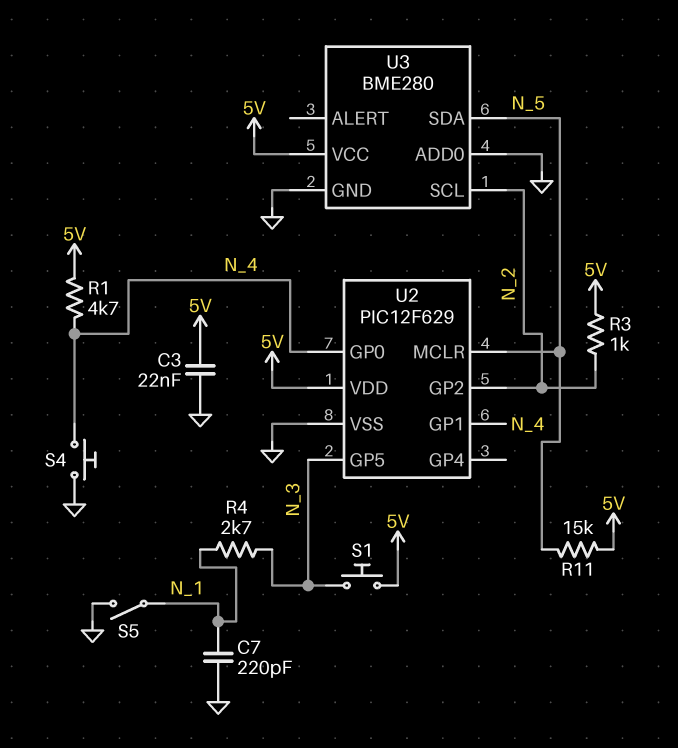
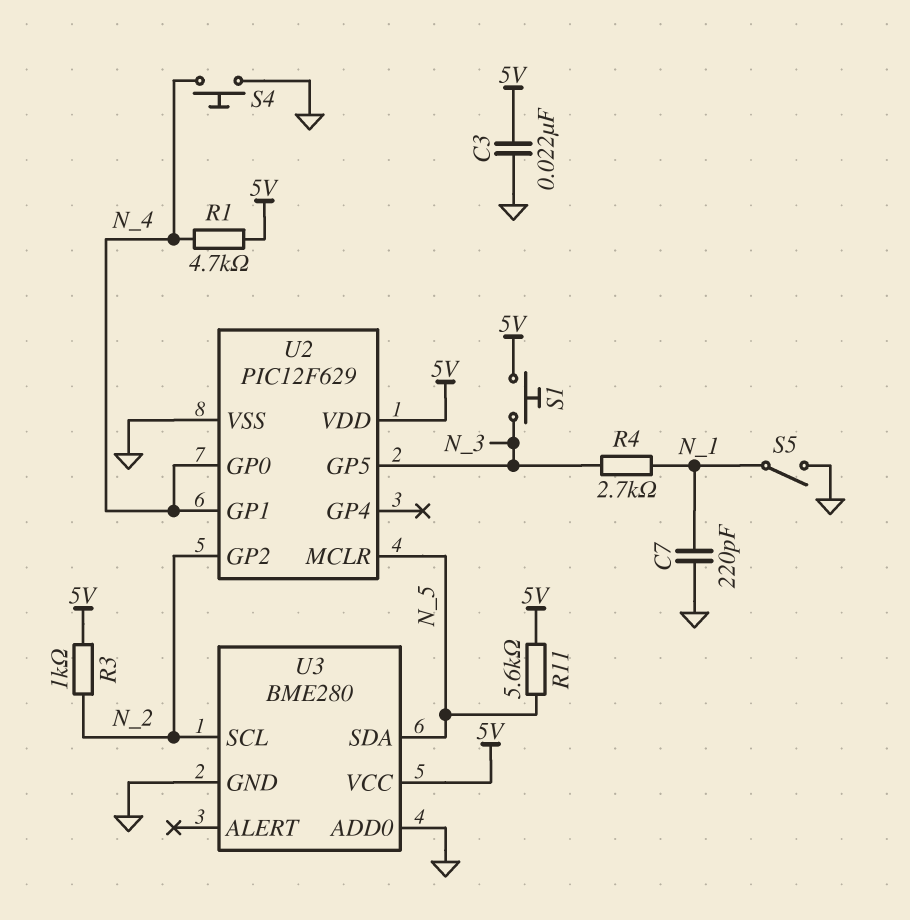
R11: 15k (5V, N_5) -> 5.6k (5V, N_5)

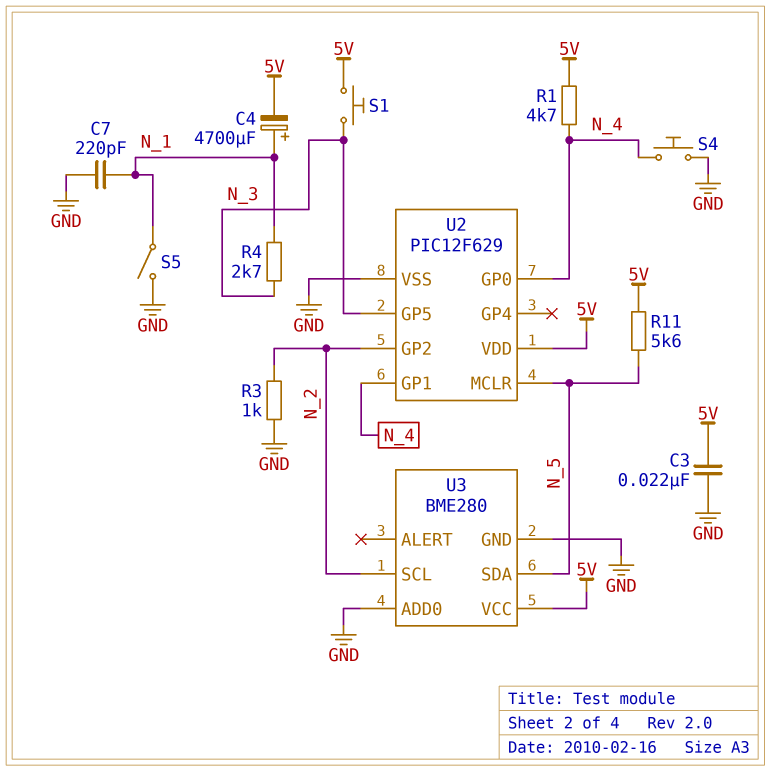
C4: none -> 4700uF (plus N_1, minus 5V)
R3: 1k (5V, N_2) -> 1k (GND, N_2)

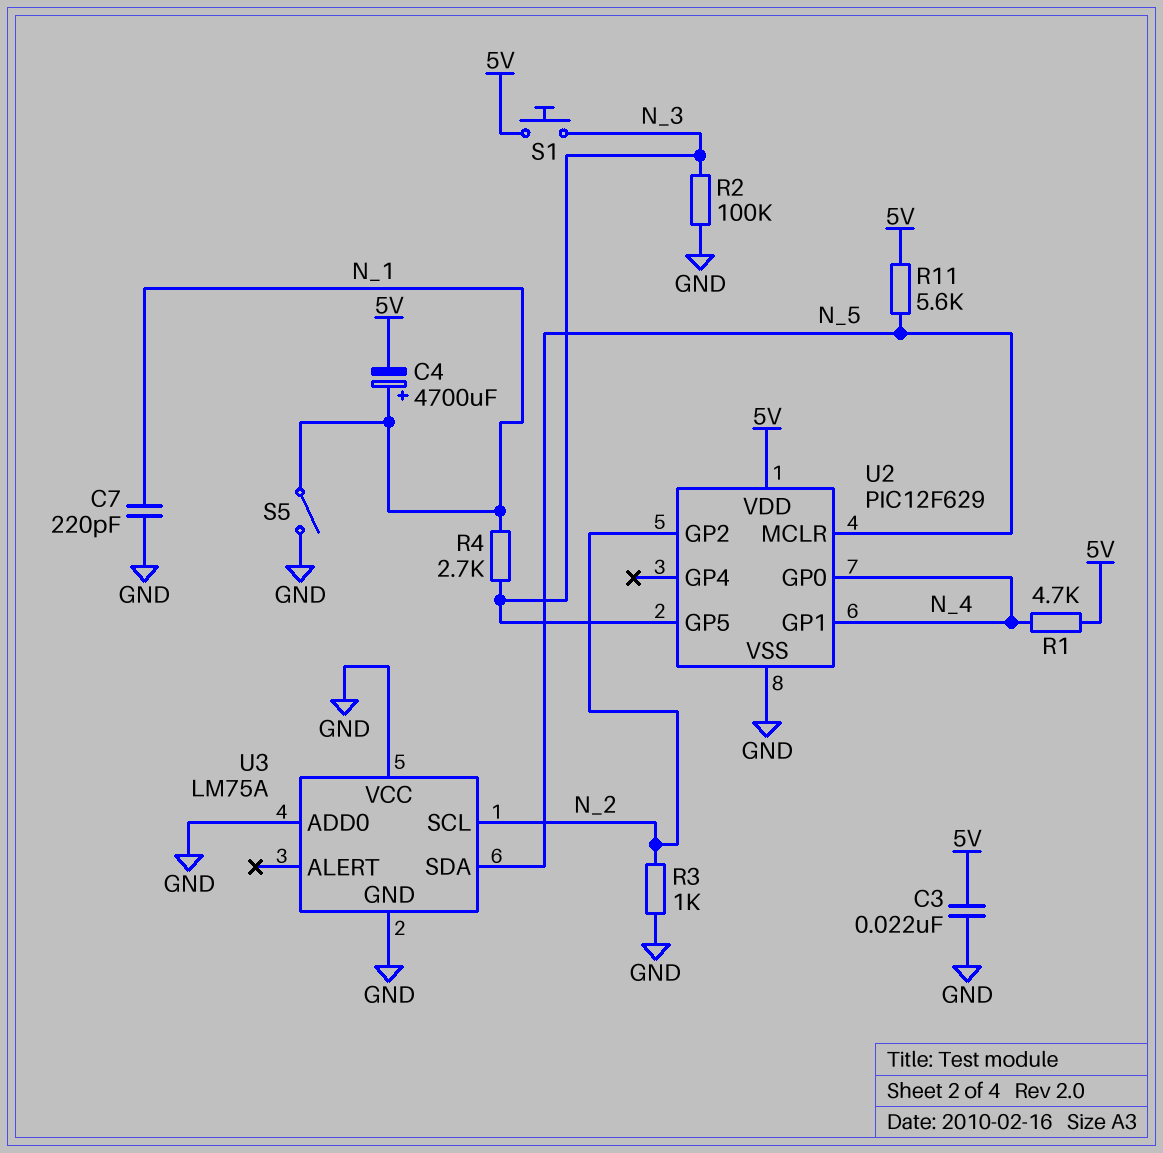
R2: none -> 100k (GND, N_3)
S4: button (GND, N_4) -> none
U3: BME280 -> LM75A
U3 pin VCC: 5V -> GND

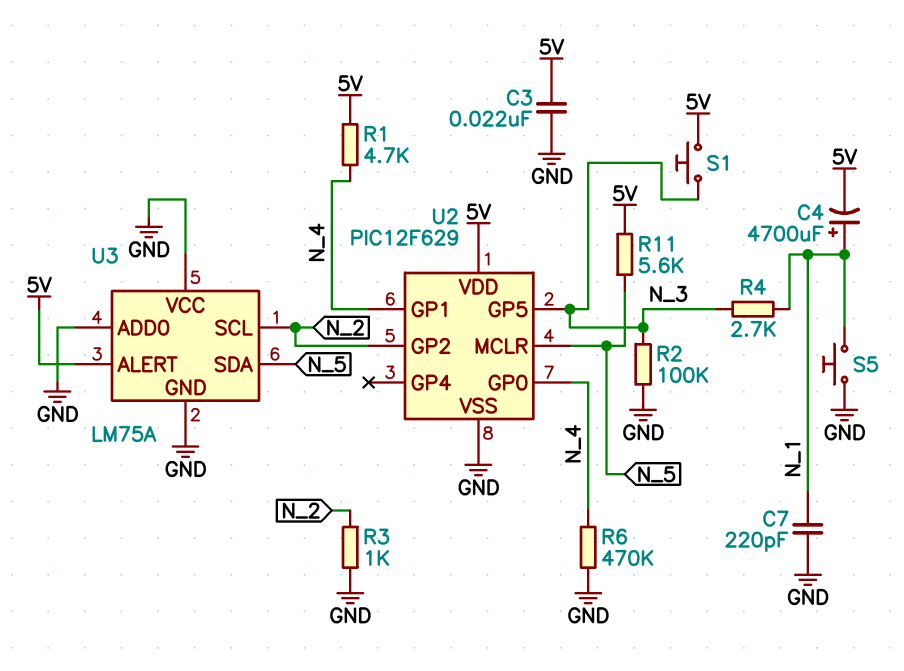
R6: none -> 470k (GND, N_4)
S5: switch (GND, N_1) -> button (GND, N_1)
U3 pin ALERT: none -> 5V

